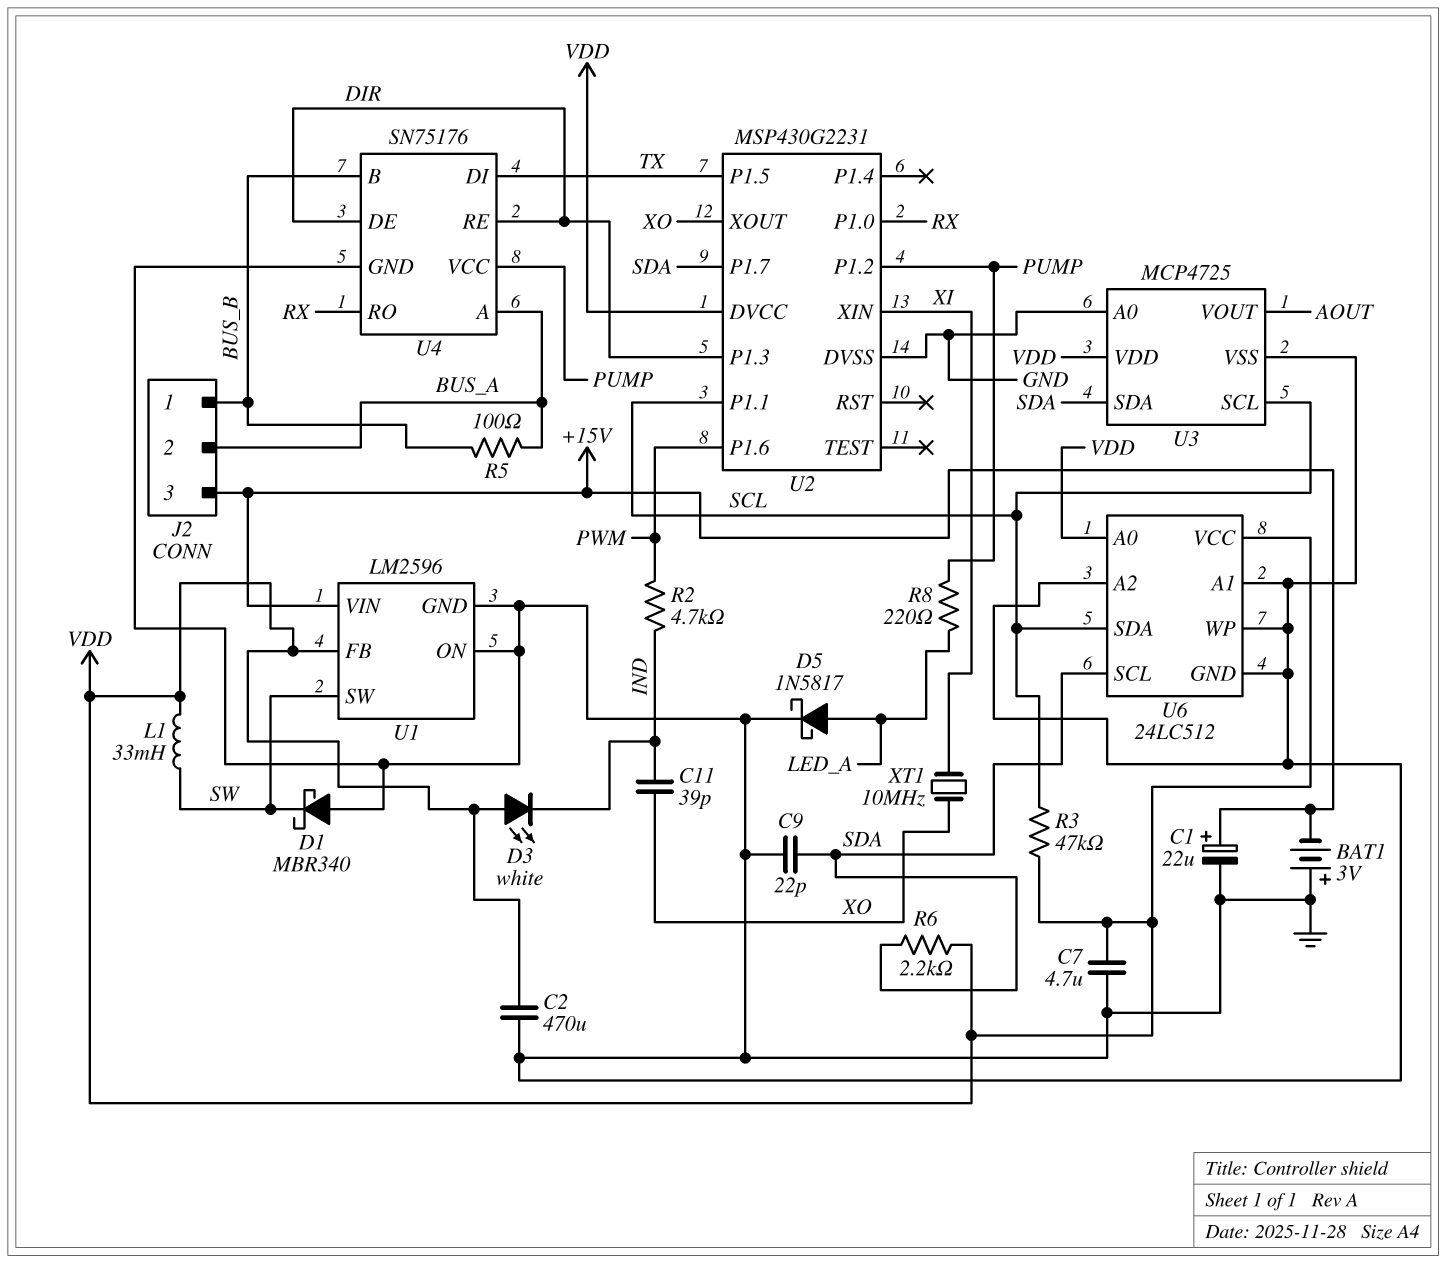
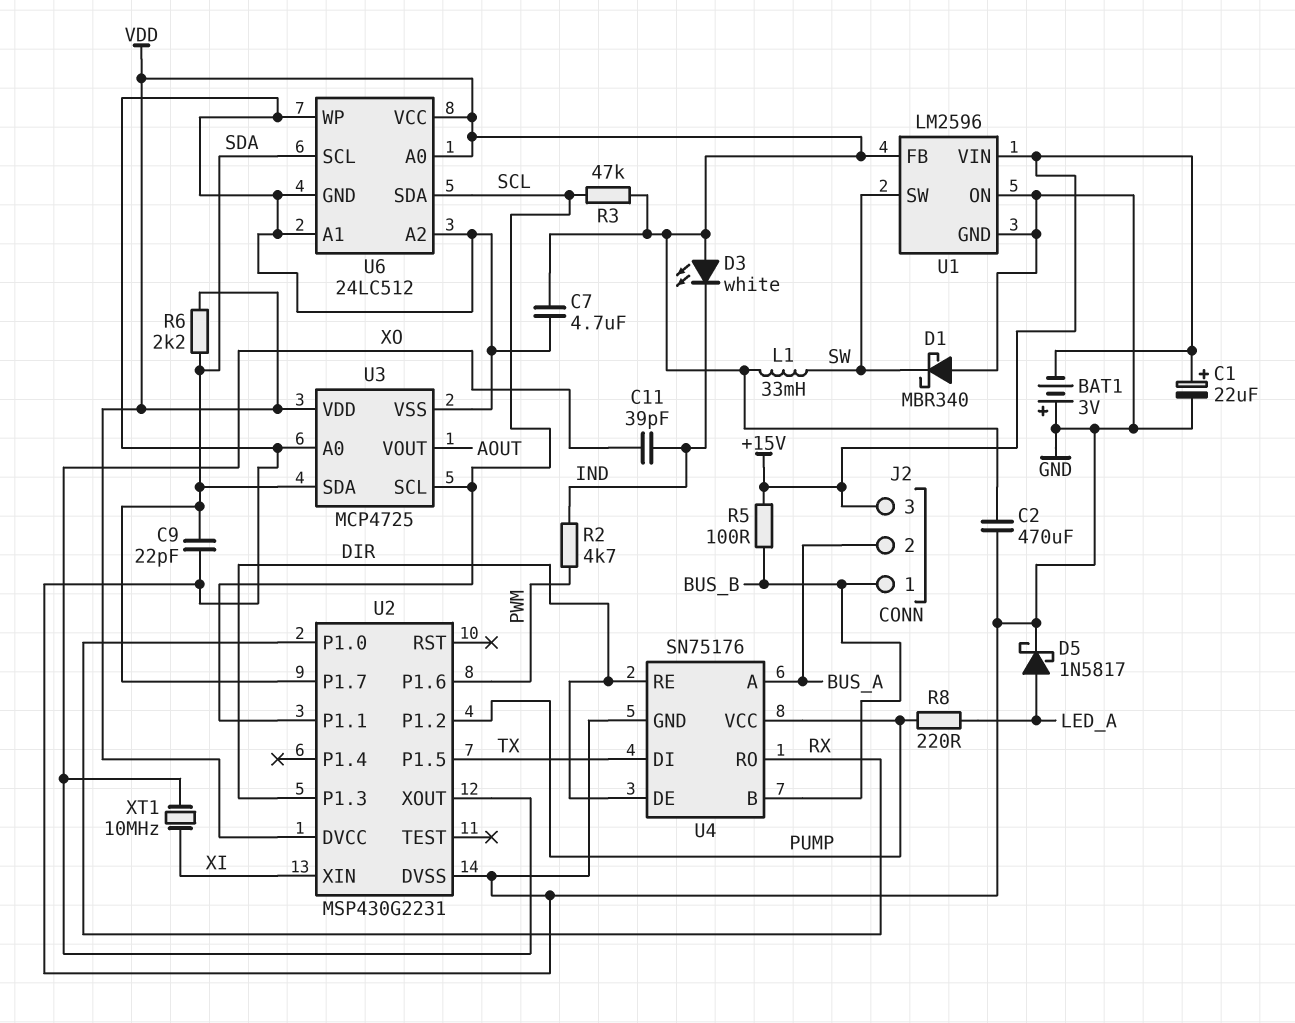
R5: 100 (BUS_A, BUS_B) -> 100 (+15V, BUS_B)

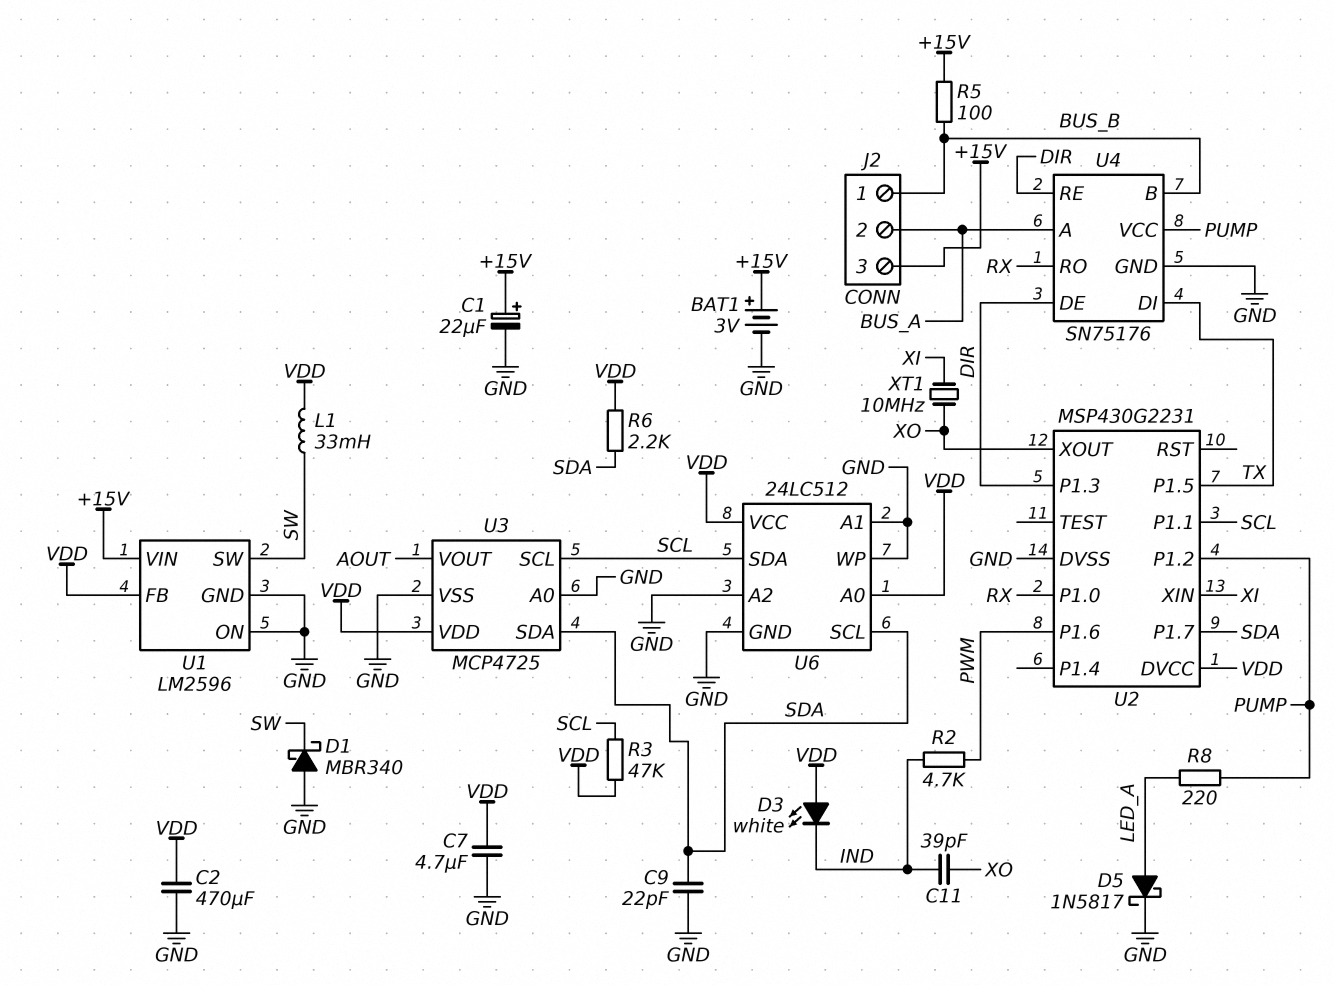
BAT1: 3V (plus GND, minus +15V) -> 3V (plus +15V, minus GND)

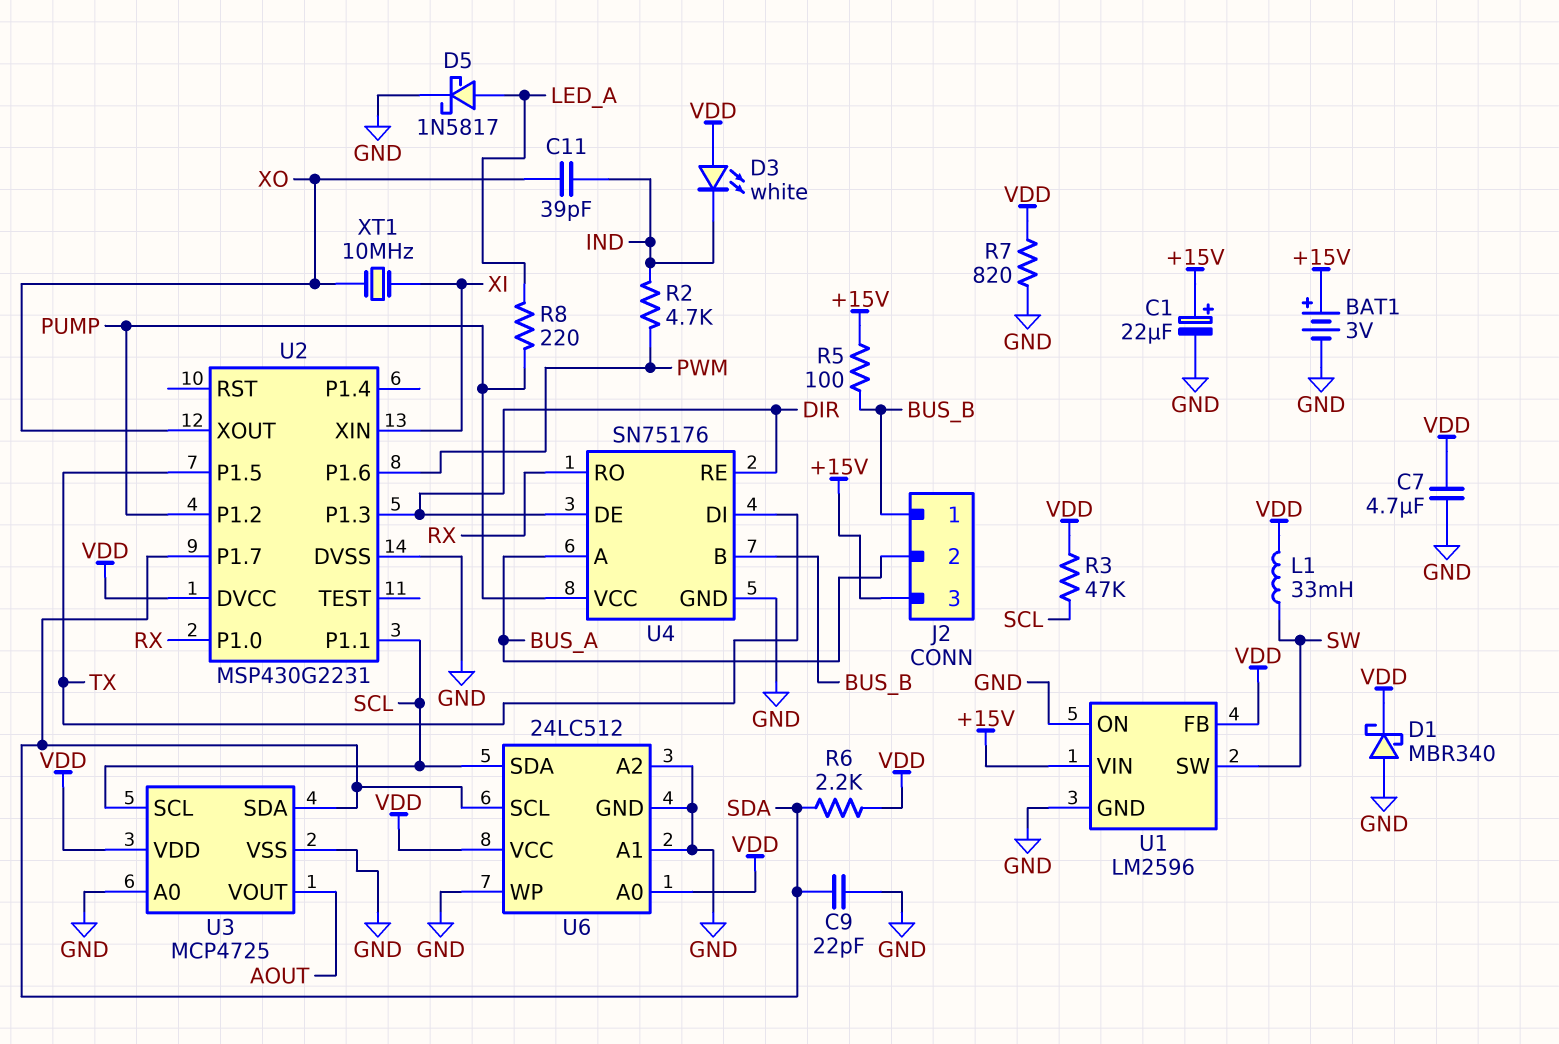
C2: 470uF (GND, VDD) -> none
D1: schottky MBR340 (A GND, K SW) -> schottky MBR340 (A GND, K VDD)
R7: none -> 820 (GND, VDD)

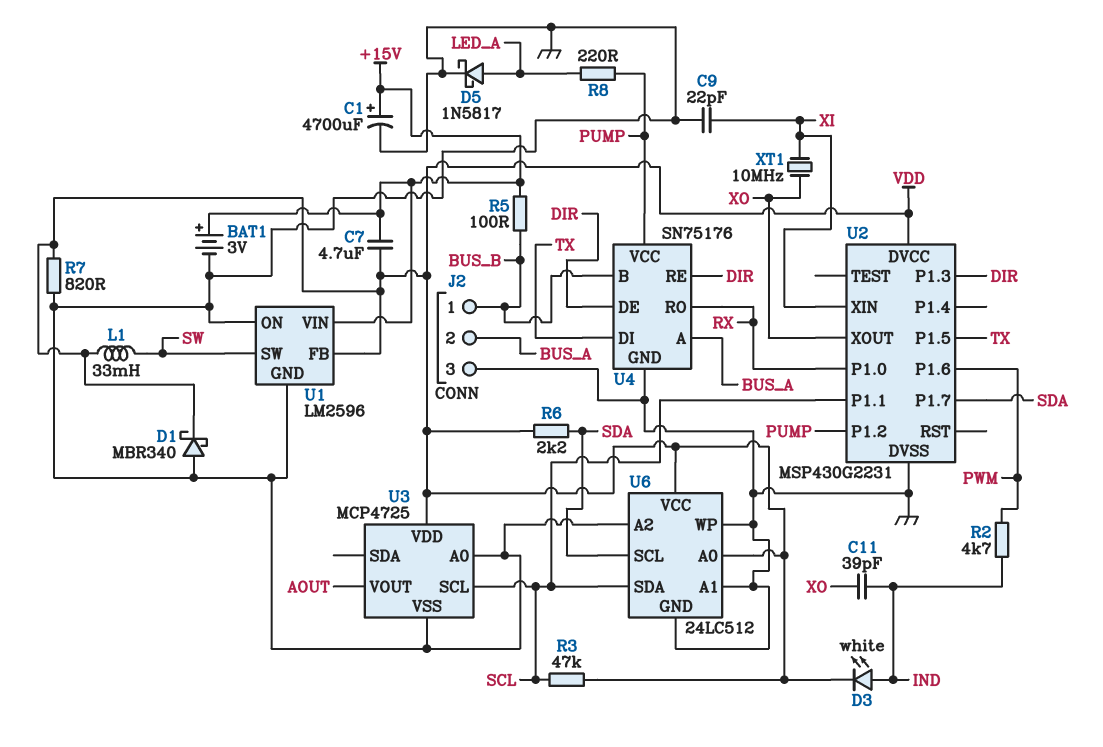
C1: 22uF (plus +15V, minus GND) -> 4700uF (plus +15V, minus GND)
C7: 4.7uF (GND, VDD) -> 4.7uF (+15V, VDD)
C9: 22pF (GND, SDA) -> 22pF (GND, XI)
D3: LED white (A VDD, K IND) -> LED white (A IND, K VDD)
J2 pin 3: +15V -> GND
U3 pin SDA: SDA -> none

